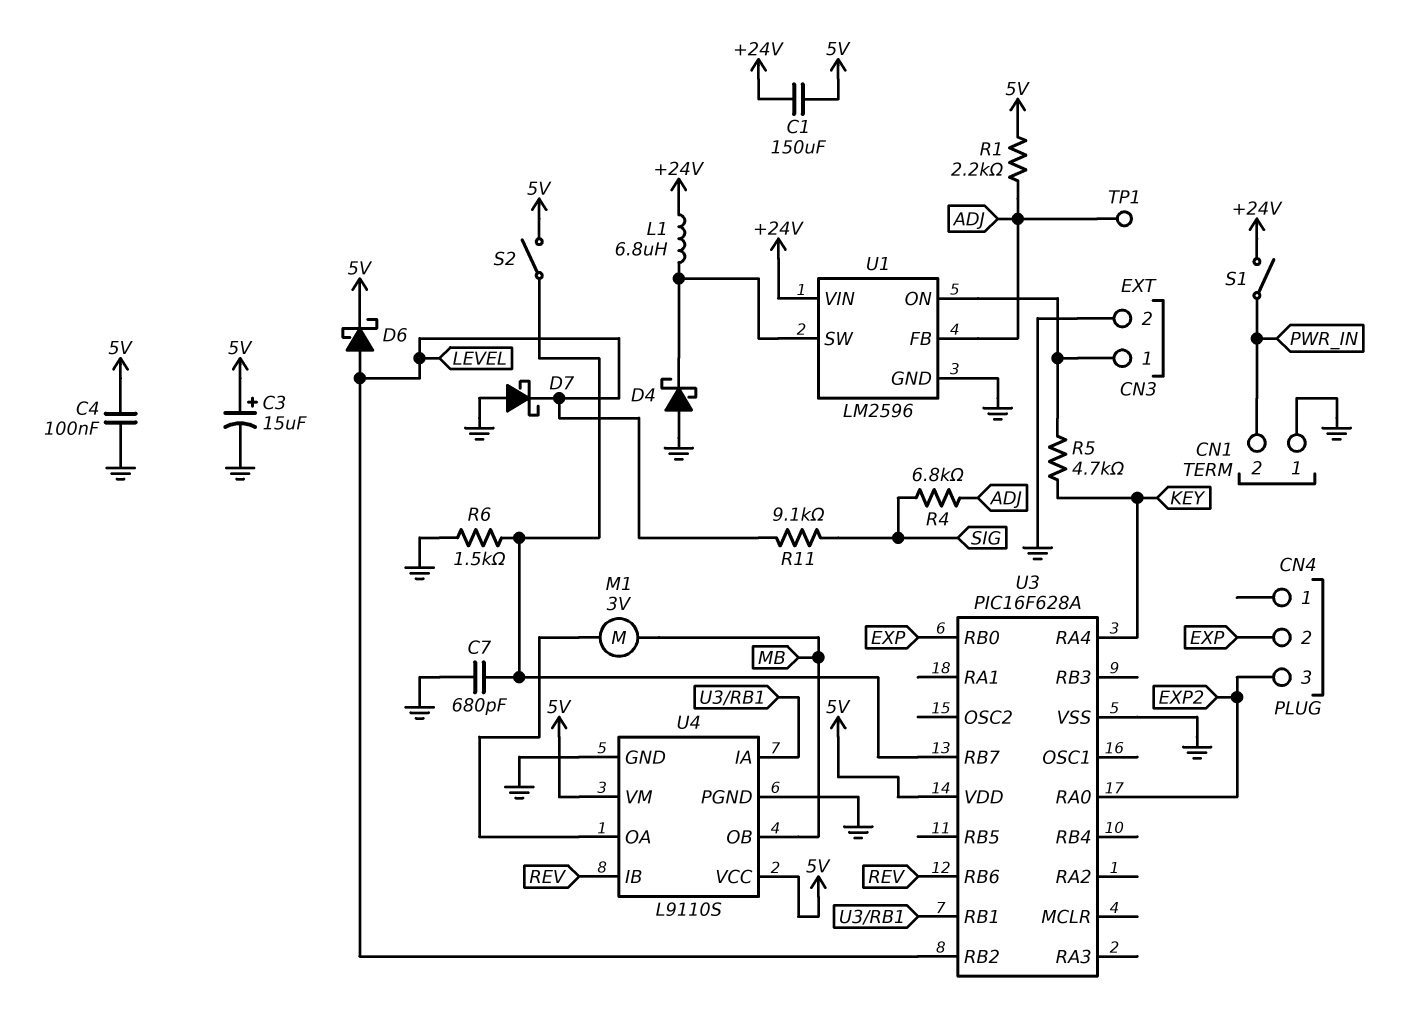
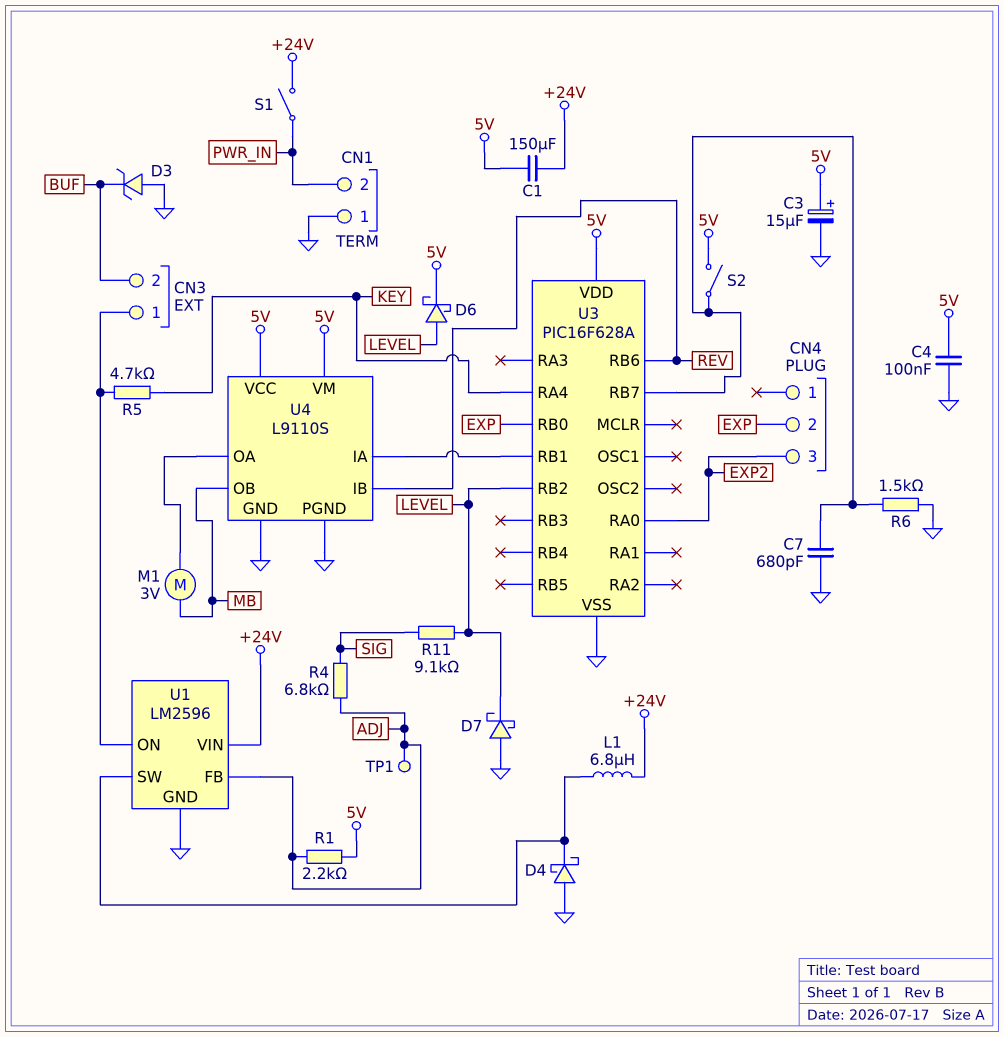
CN3 pin 2: GND -> BUF
D3: none -> zener (A GND, K BUF)

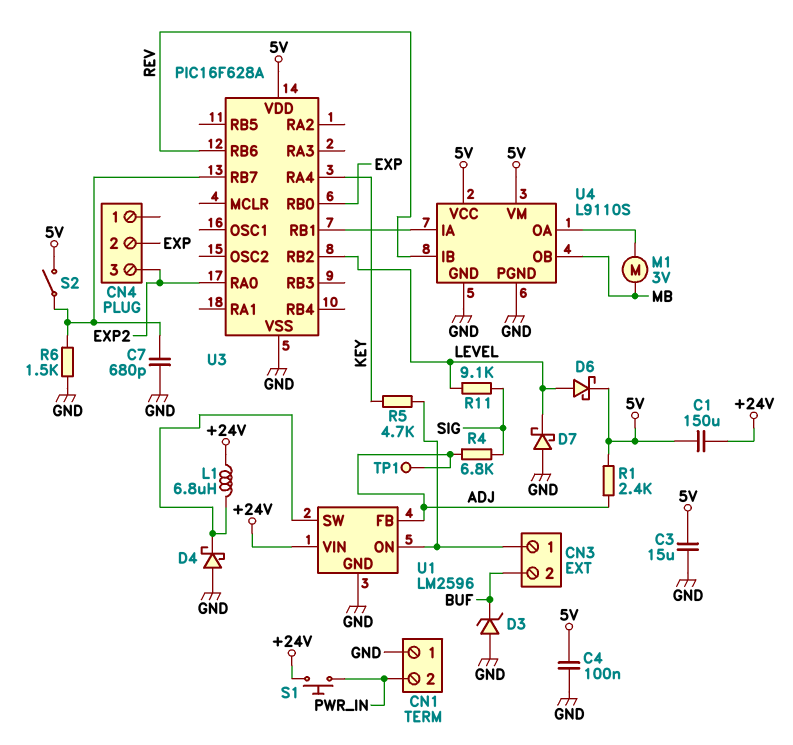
C3: 15uF (plus 5V, minus GND) -> 15uF (5V, GND)
R1: 2.2k (5V, ADJ) -> 2.4k (5V, ADJ)
S1: switch (+24V, PWR_IN) -> button (+24V, PWR_IN)

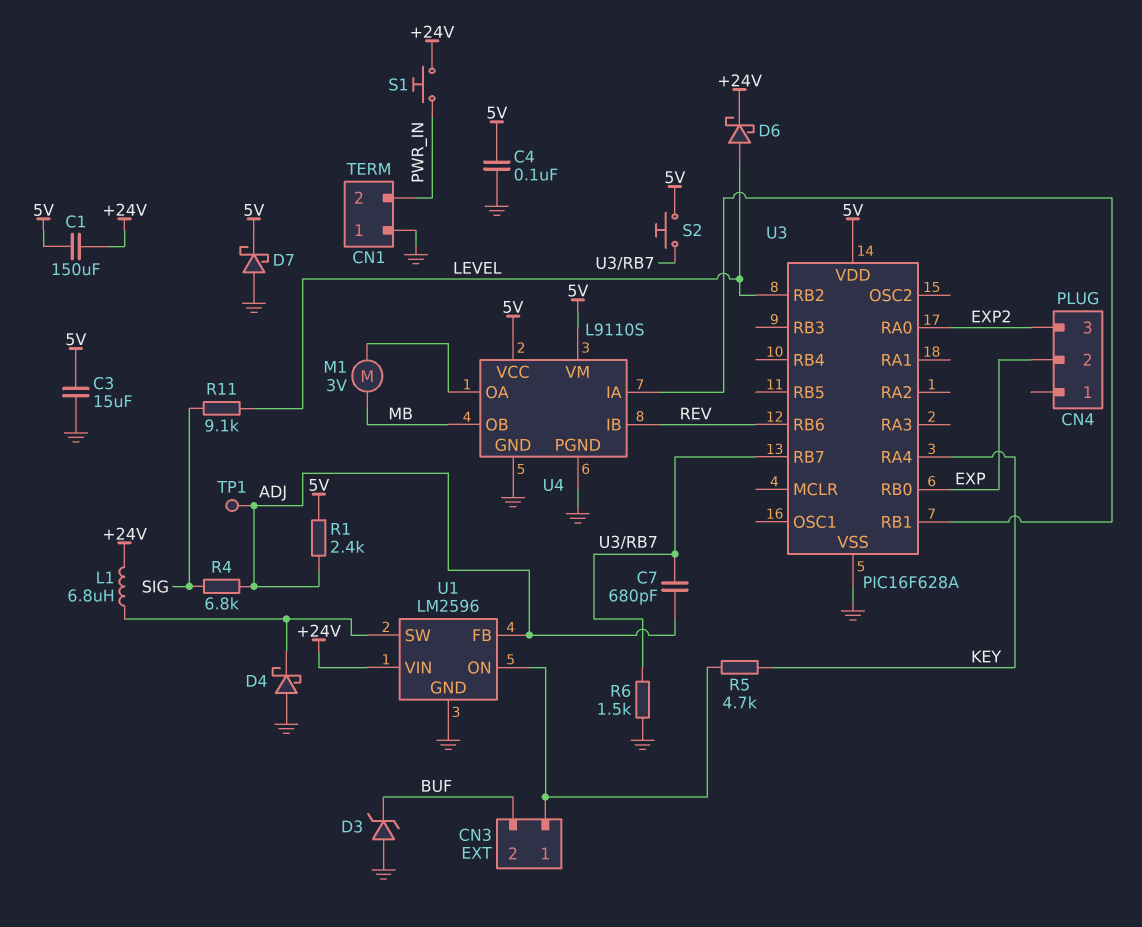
C7: 680pF (GND, U3/RB7) -> 680pF (ADJ, U3/RB7)
D6: schottky (A LEVEL, K 5V) -> schottky (A LEVEL, K +24V)
D7: schottky (A GND, K LEVEL) -> schottky (A GND, K 5V)
S2: switch (5V, U3/RB7) -> button (5V, U3/RB7)

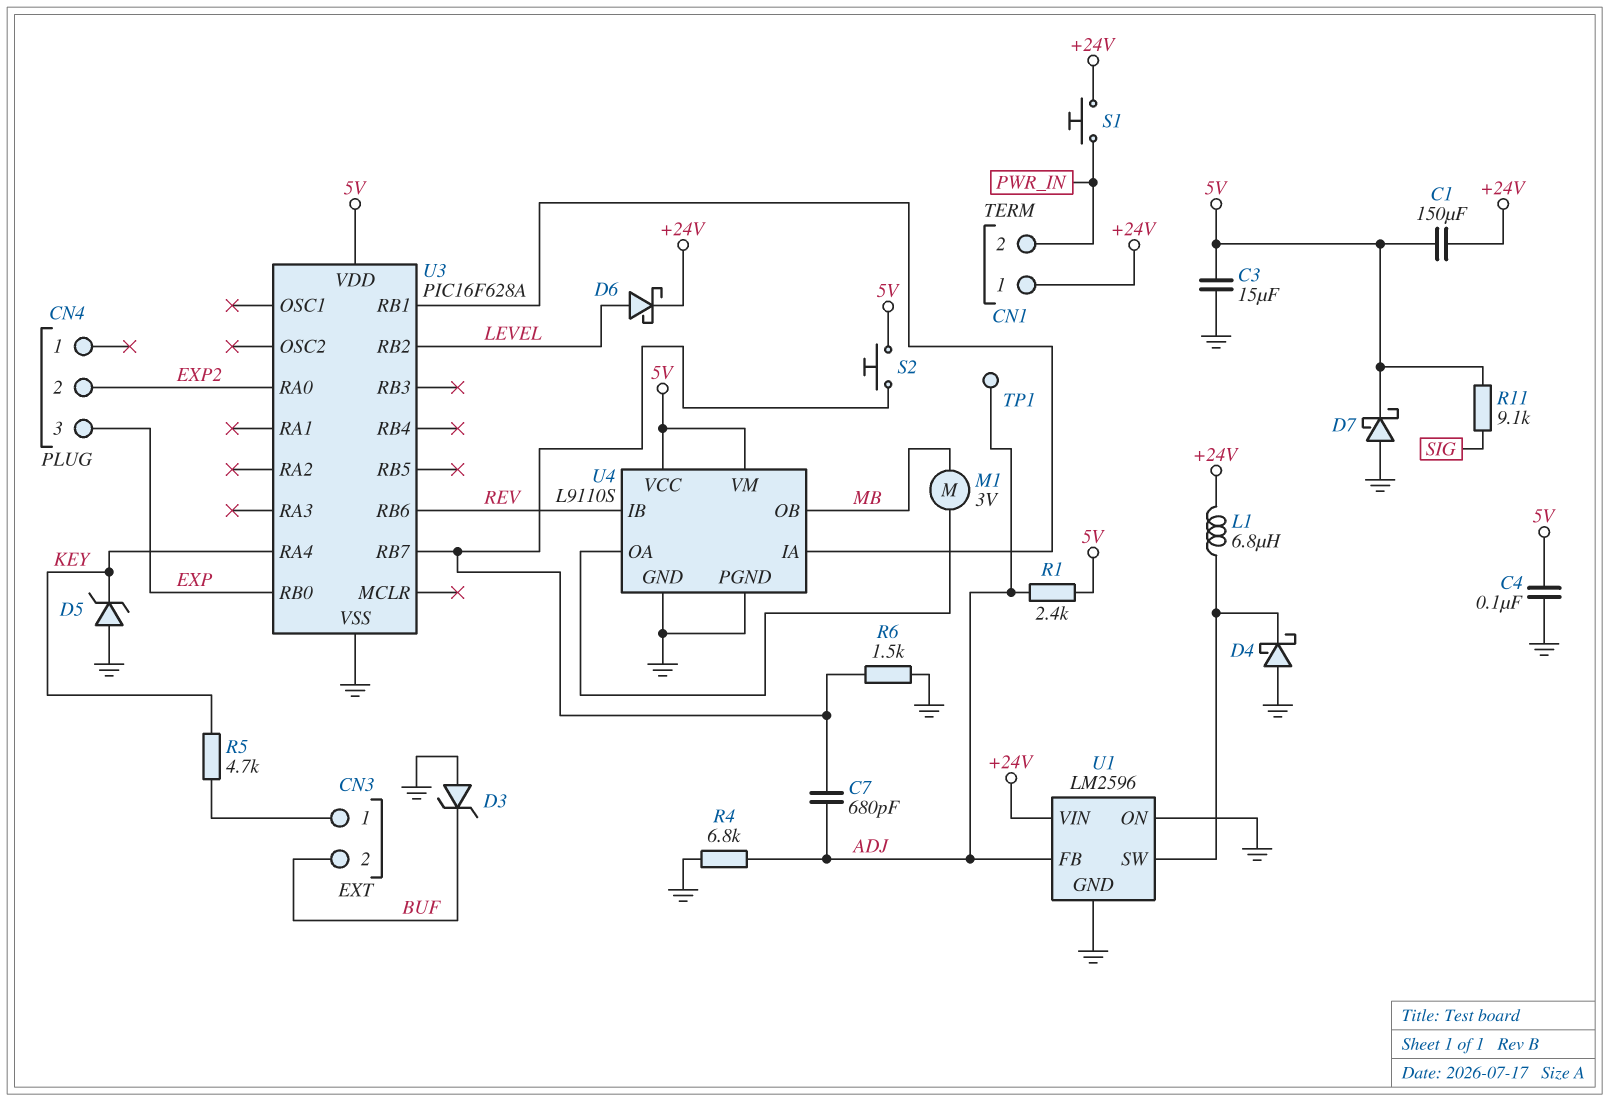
CN1 pin 1: GND -> +24V
CN4 pin 2: EXP -> EXP2
CN4 pin 3: EXP2 -> EXP
D5: none -> zener (A GND, K KEY)
R4: 6.8k (ADJ, SIG) -> 6.8k (ADJ, GND)
R11: 9.1k (LEVEL, SIG) -> 9.1k (5V, SIG)
U1 pin ON: CN3/1 -> GND

